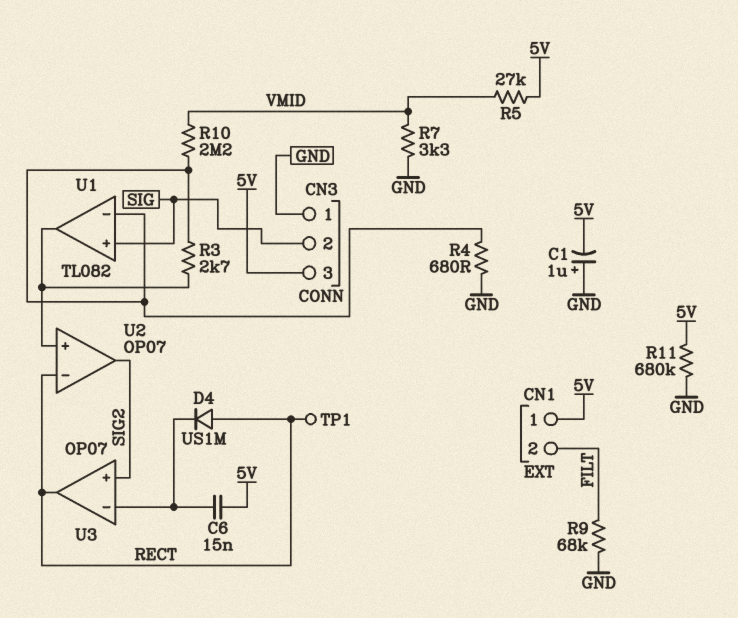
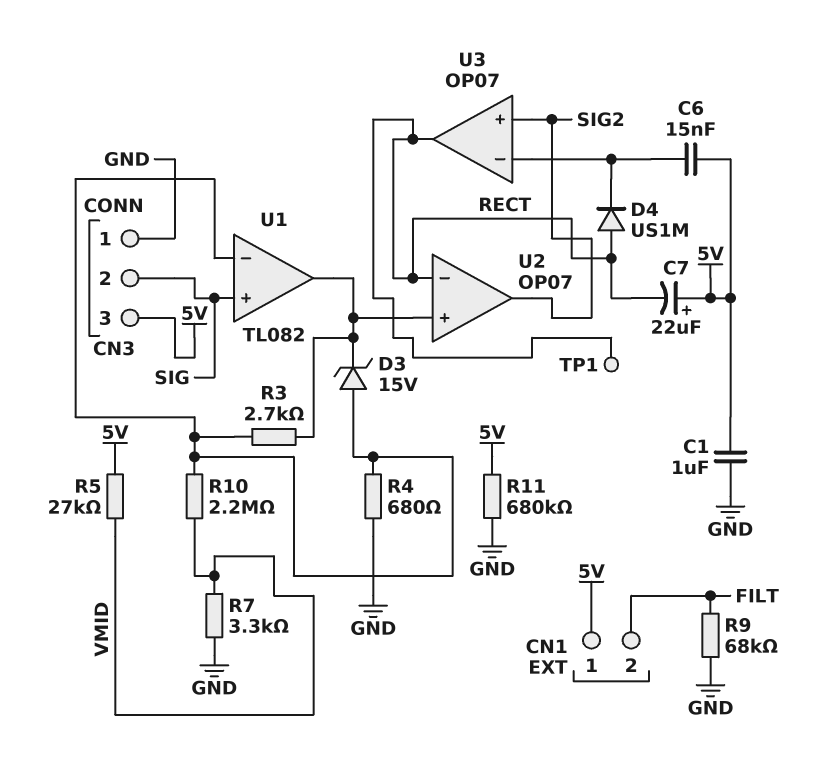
C1: 1uF (plus GND, minus 5V) -> 1uF (5V, GND)
C7: none -> 22uF (plus 5V, minus RECT)
D3: none -> zener 15V (A U1/in-, K U1/out)

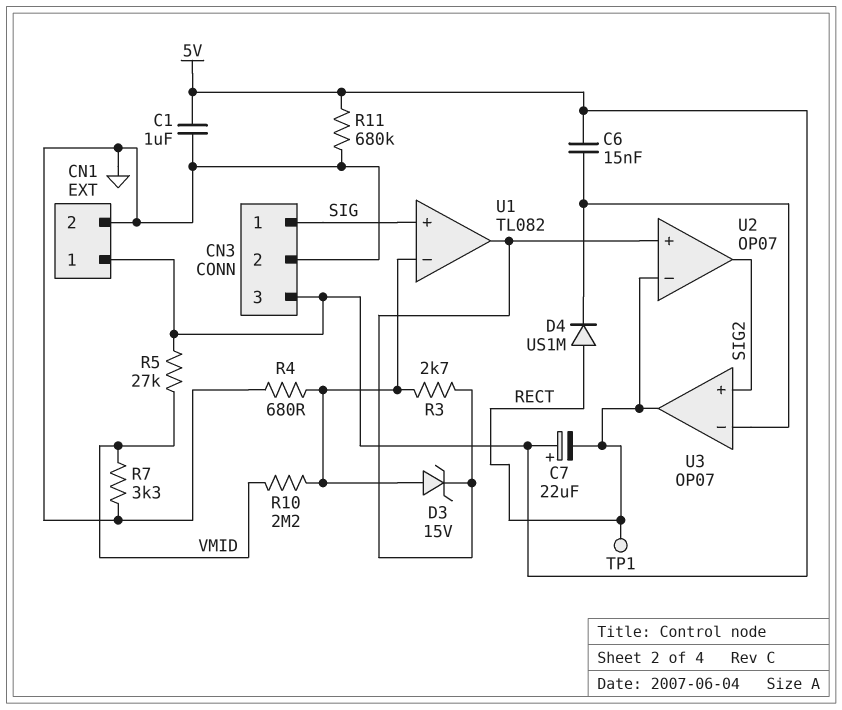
CN1 pin 2: FILT -> GND
CN3 pin 1: GND -> SIG
CN3 pin 2: SIG -> GND
R9: 68k (FILT, GND) -> none

